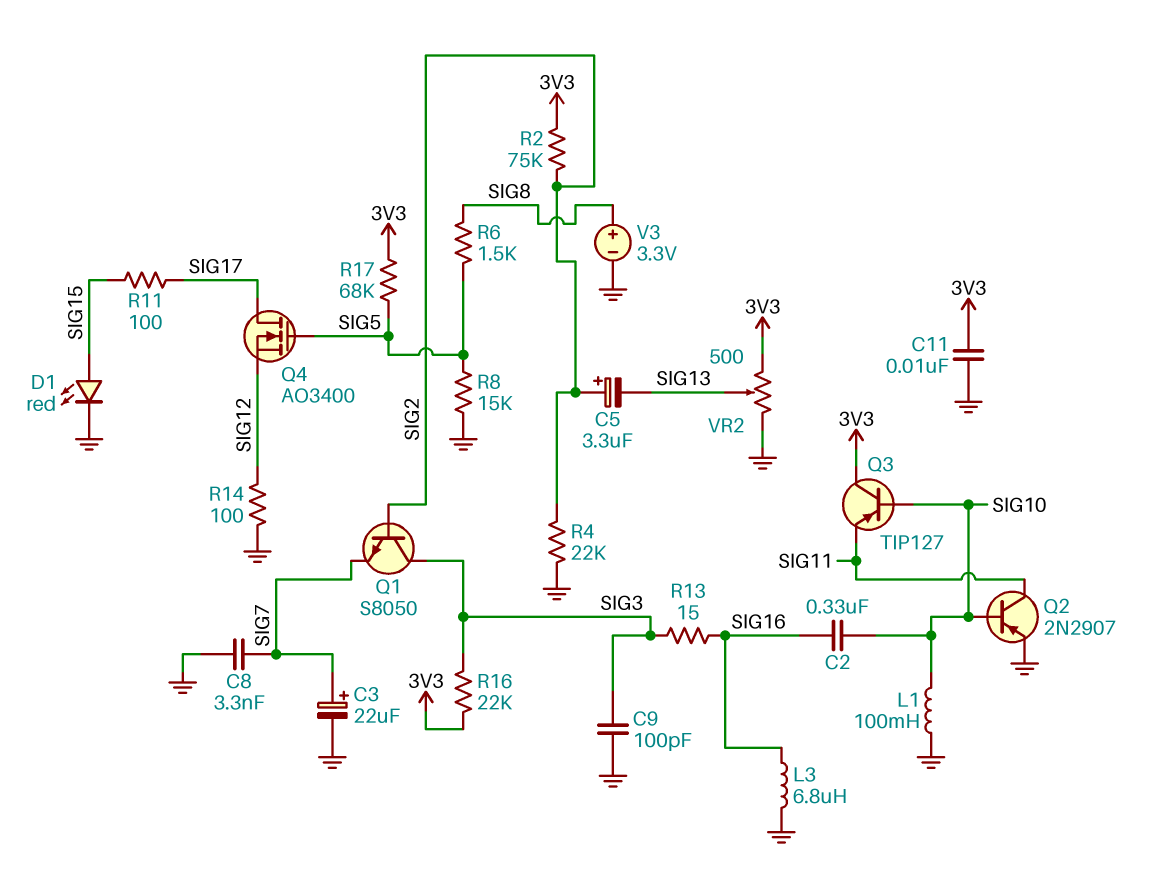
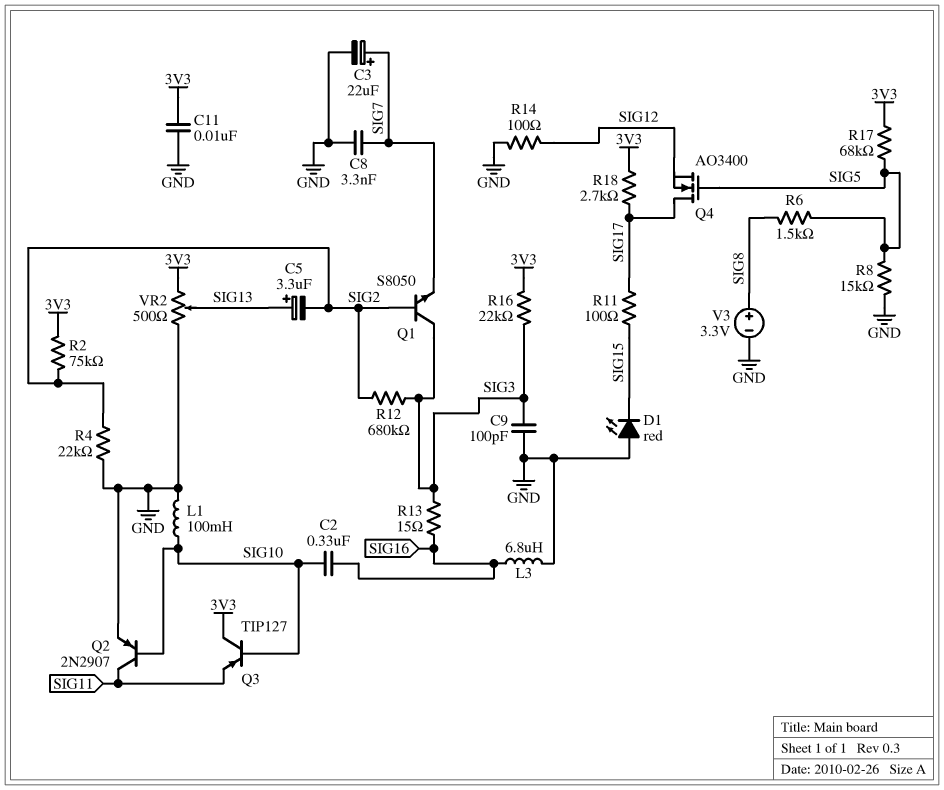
C5: 3.3uF (plus SIG2, minus SIG13) -> 3.3uF (plus SIG13, minus SIG2)
D1: LED red (A SIG15, K GND) -> LED red (A GND, K SIG15)
R12: none -> 680k (SIG2, SIG3)
R18: none -> 2.7k (3V3, SIG17)

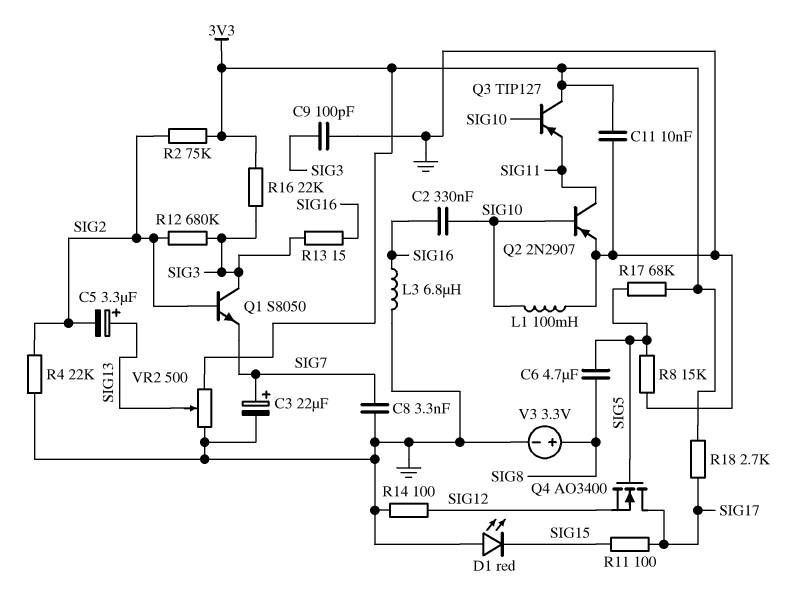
C6: none -> 4.7uF (SIG5, SIG8)
R6: 1.5k (SIG5, SIG8) -> none

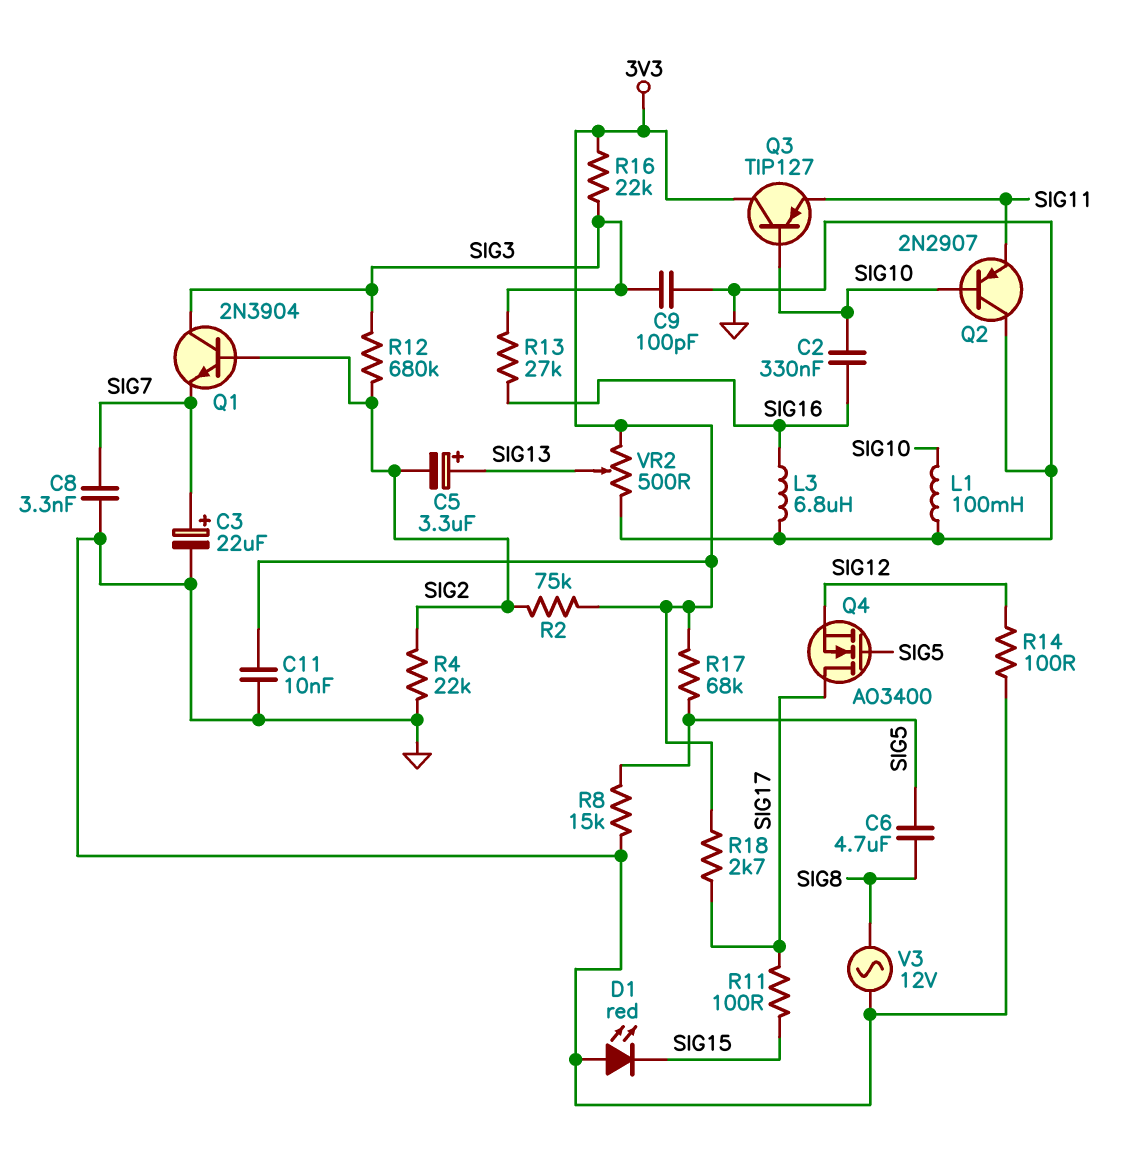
Q1: NPN S8050 (B SIG2, C SIG3, E SIG7) -> NPN 2N3904 (B SIG2, C SIG3, E SIG7)
Q2: PNP 2N2907 (B SIG10, C SIG11, E GND) -> PNP 2N2907 (B SIG10, C GND, E SIG11)
R13: 15 (SIG3, SIG16) -> 27k (SIG3, SIG16)
V3: 3.3V (plus SIG8, minus GND) -> AC 12V (GND, SIG8)

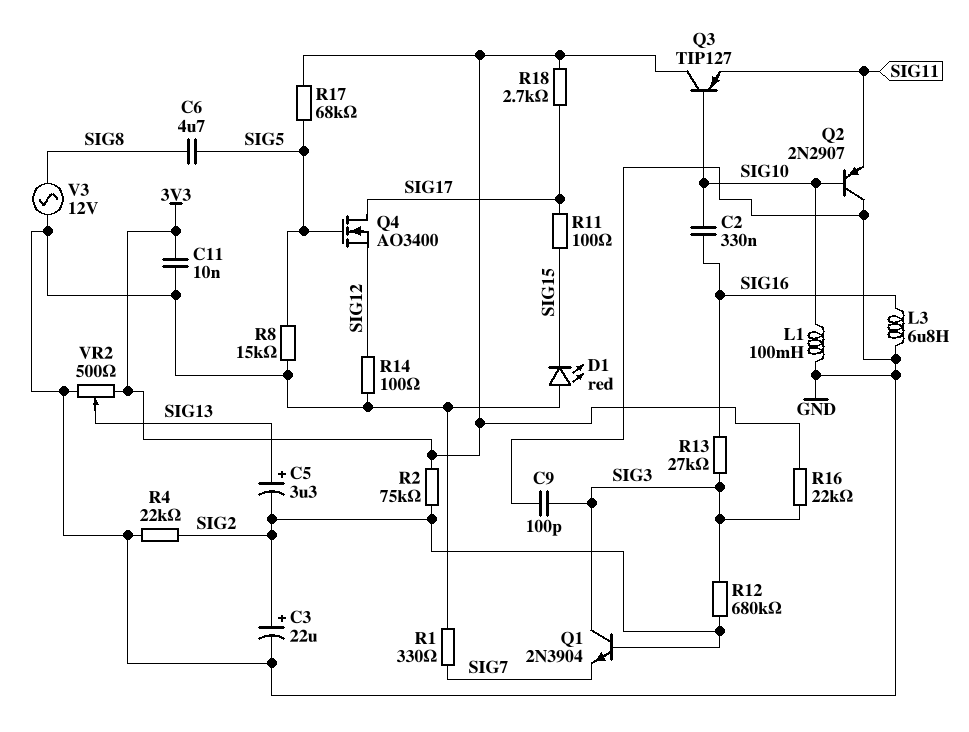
C3: 22uF (plus SIG7, minus GND) -> 22uF (plus SIG2, minus GND)
C8: 3.3nF (GND, SIG7) -> none
R1: none -> 330 (GND, SIG7)

